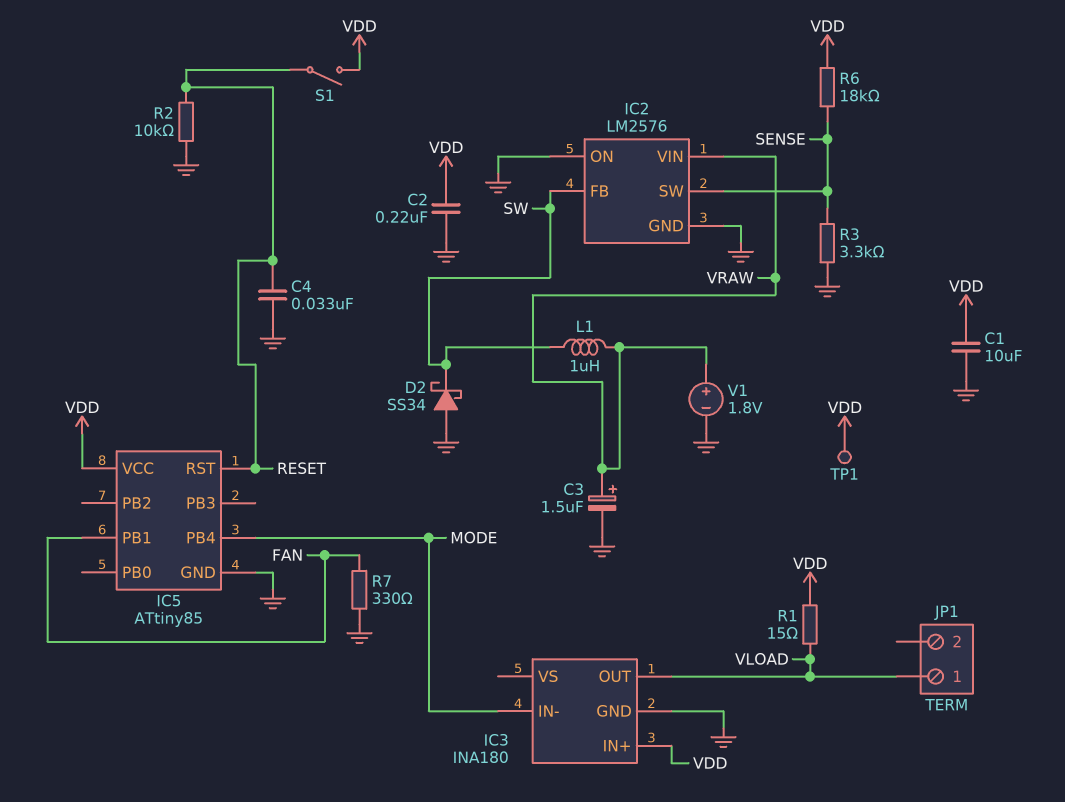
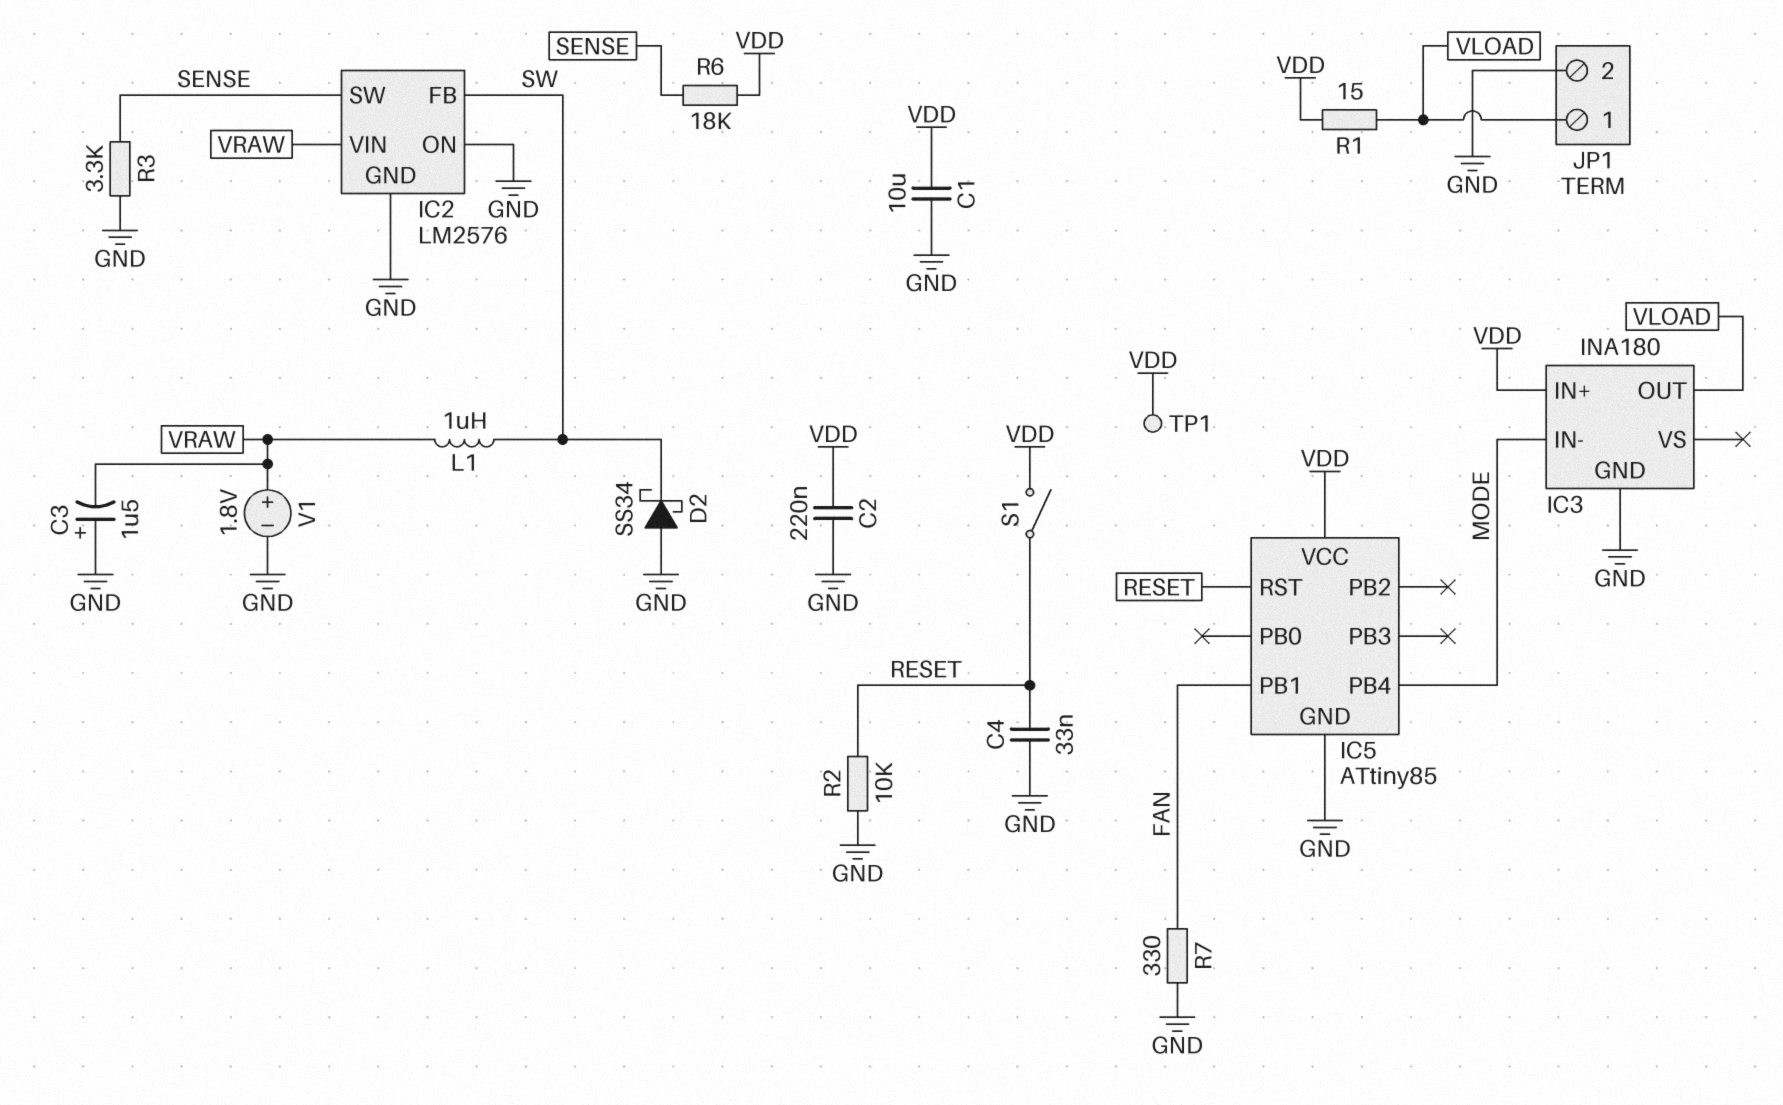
C3: 1.5uF (plus VRAW, minus GND) -> 1.5uF (plus GND, minus VRAW)
JP1 pin 2: none -> GND

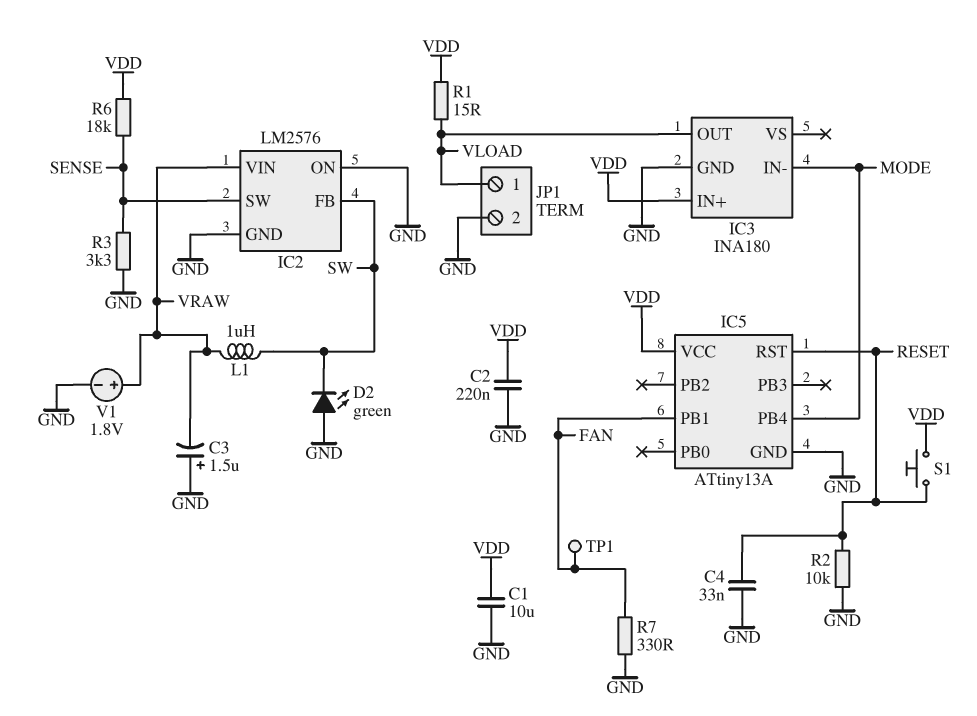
D2: schottky SS34 (A GND, K SW) -> LED green (A GND, K SW)
IC5: ATtiny85 -> ATtiny13A
S1: switch (RESET, VDD) -> button (RESET, VDD)
TP1: test point (VDD) -> test point (FAN)

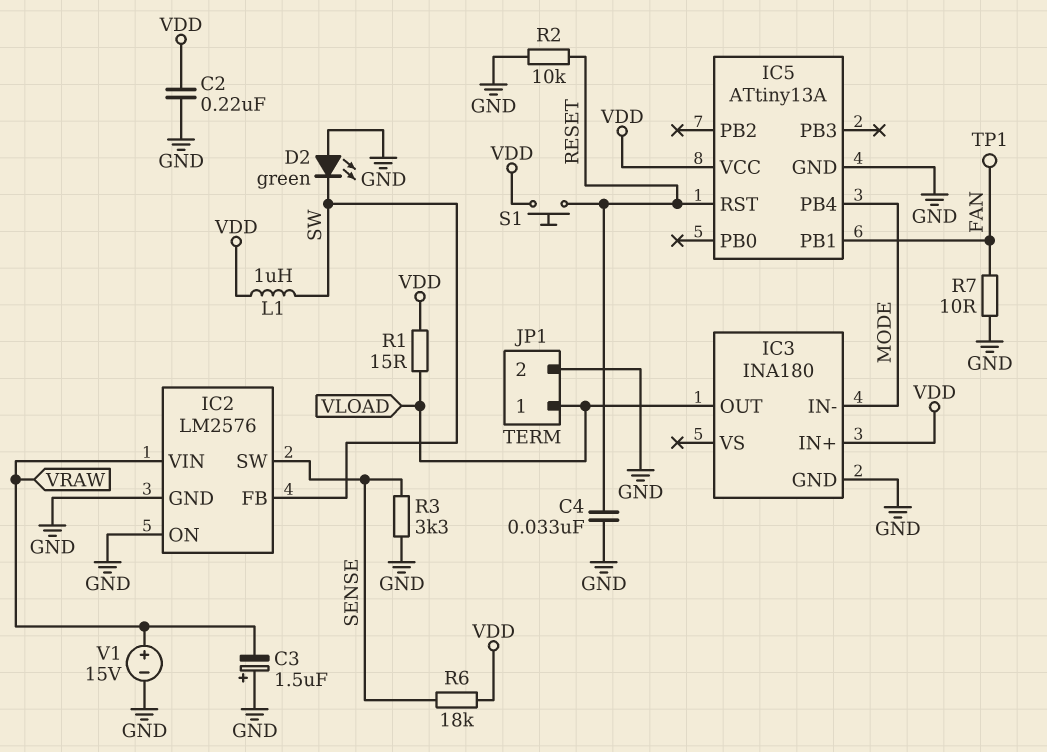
C1: 10uF (GND, VDD) -> none
L1: 1uH (SW, VRAW) -> 1uH (SW, VDD)
R7: 330 (FAN, GND) -> 10 (FAN, GND)
V1: 1.8V (plus VRAW, minus GND) -> 15V (plus VRAW, minus GND)

